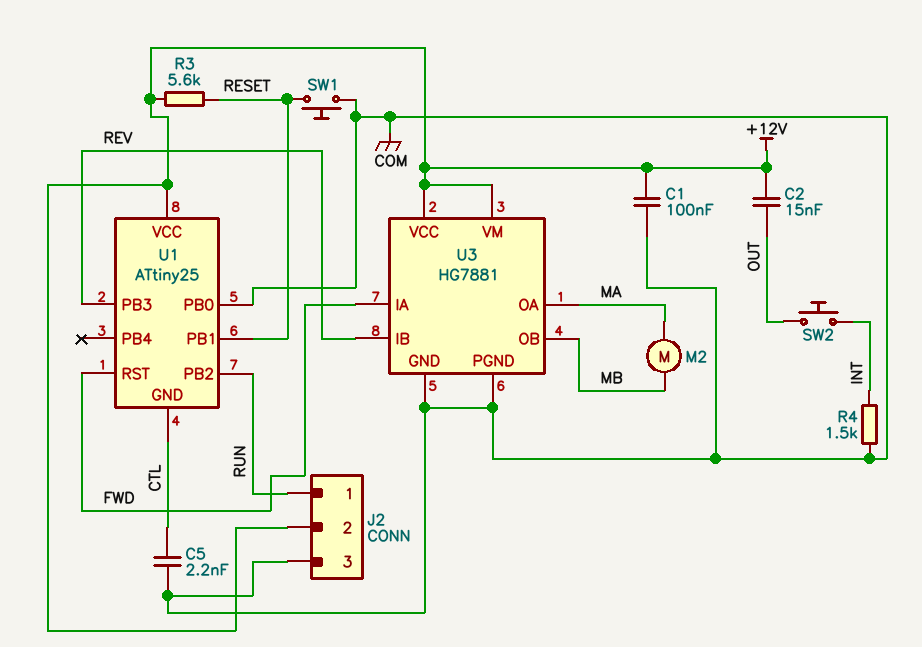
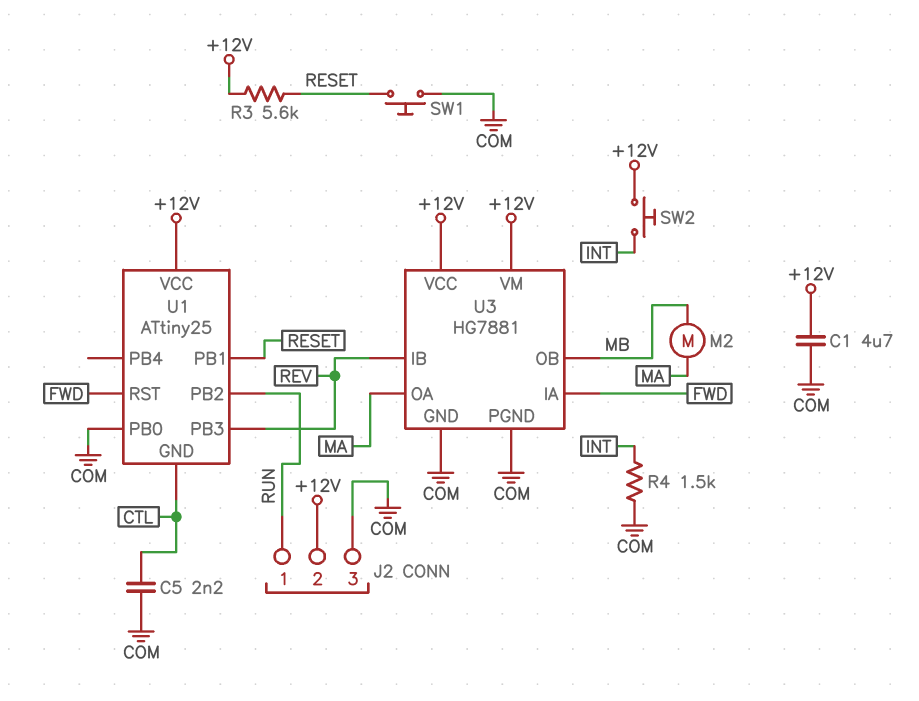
C1: 100nF (+12V, COM) -> 4.7uF (+12V, COM)
C2: 15nF (+12V, OUT) -> none
SW2: button (INT, OUT) -> button (+12V, INT)

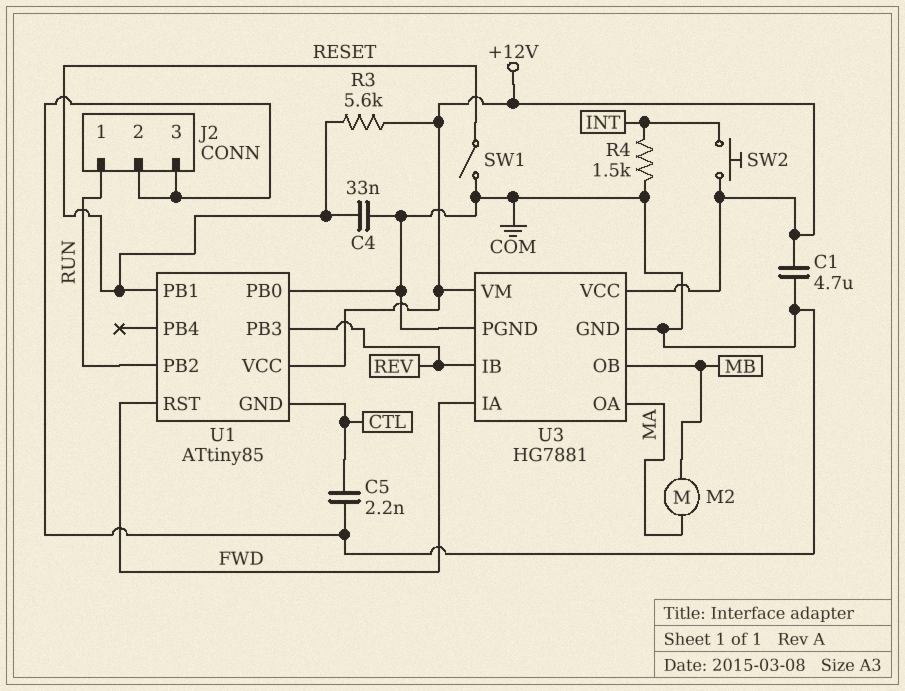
C4: none -> 33nF (COM, RESET)
J2 pin 2: +12V -> COM
SW1: button (COM, RESET) -> switch (COM, RESET)
U1: ATtiny25 -> ATtiny85

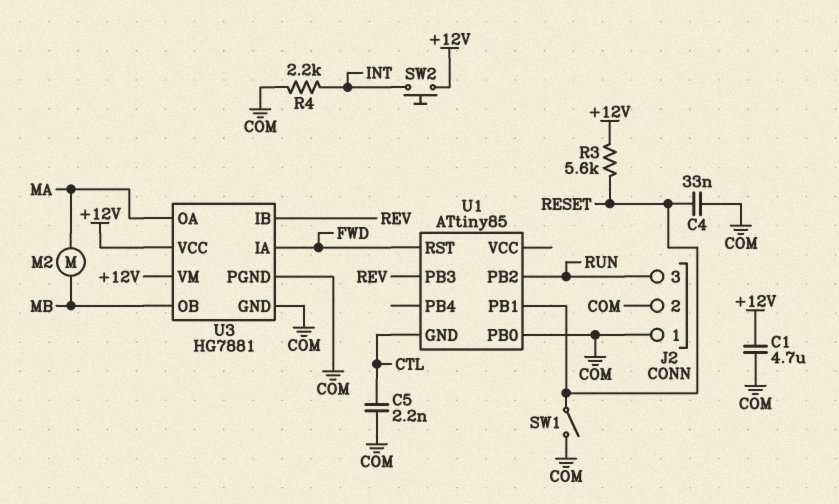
J2 pin 1: RUN -> COM
J2 pin 3: COM -> RUN
R4: 1.5k (COM, INT) -> 2.2k (COM, INT)
U1 pin VCC: +12V -> none

